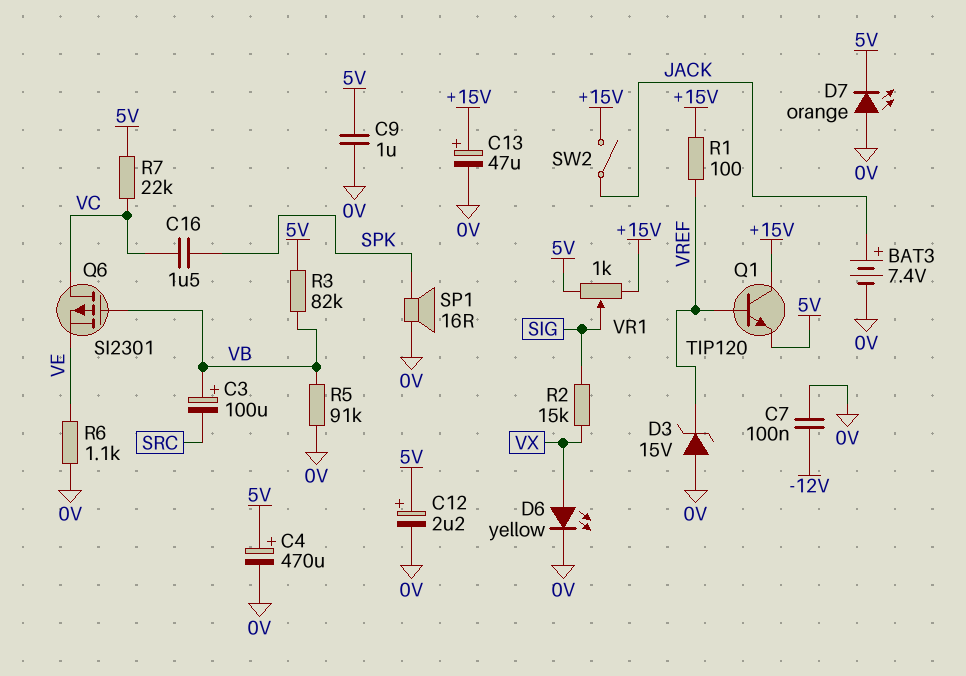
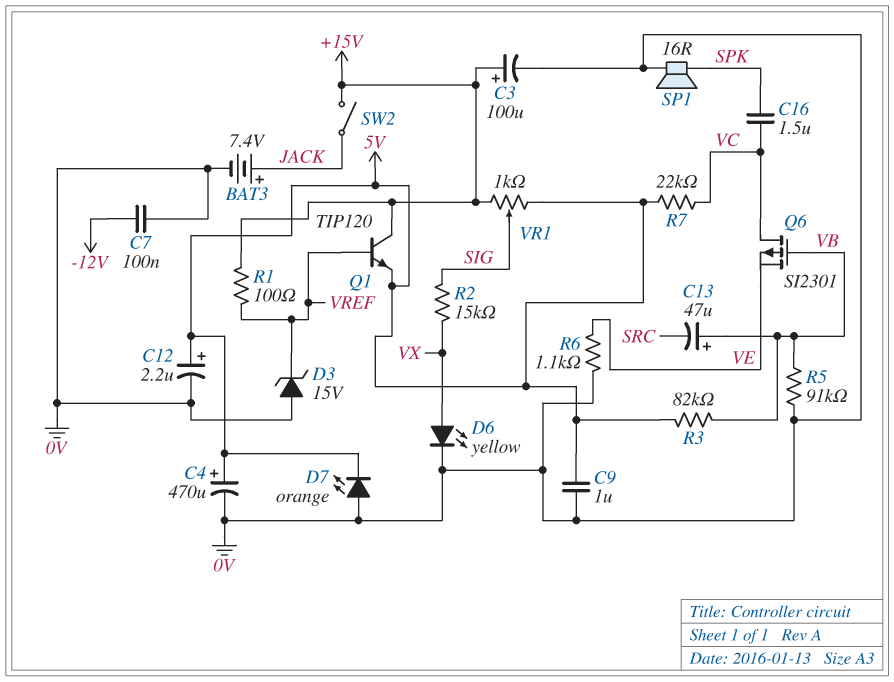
C3: 100uF (plus VB, minus SRC) -> 100uF (plus +15V, minus 0V)
C13: 47uF (plus +15V, minus 0V) -> 47uF (plus VB, minus SRC)

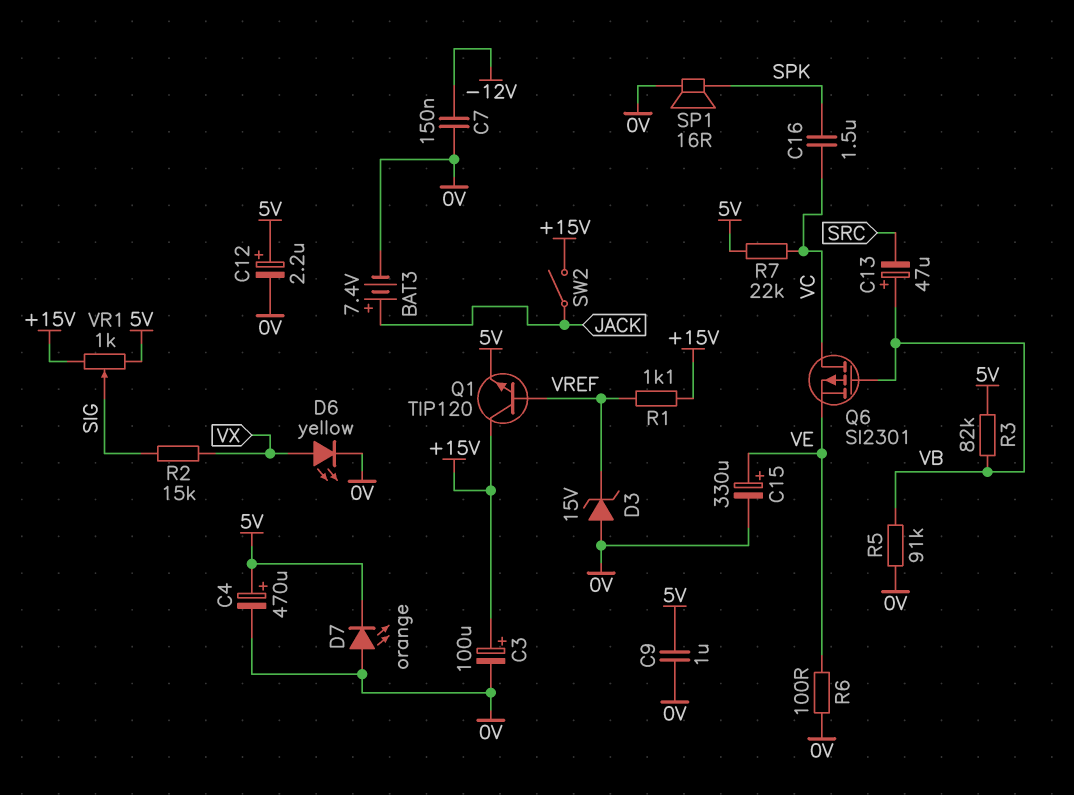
C7: 100nF (-12V, 0V) -> 150nF (-12V, 0V)
C15: none -> 330uF (plus VE, minus 0V)
R1: 100 (+15V, VREF) -> 1.1k (+15V, VREF)
R6: 1.1k (0V, VE) -> 100 (0V, VE)

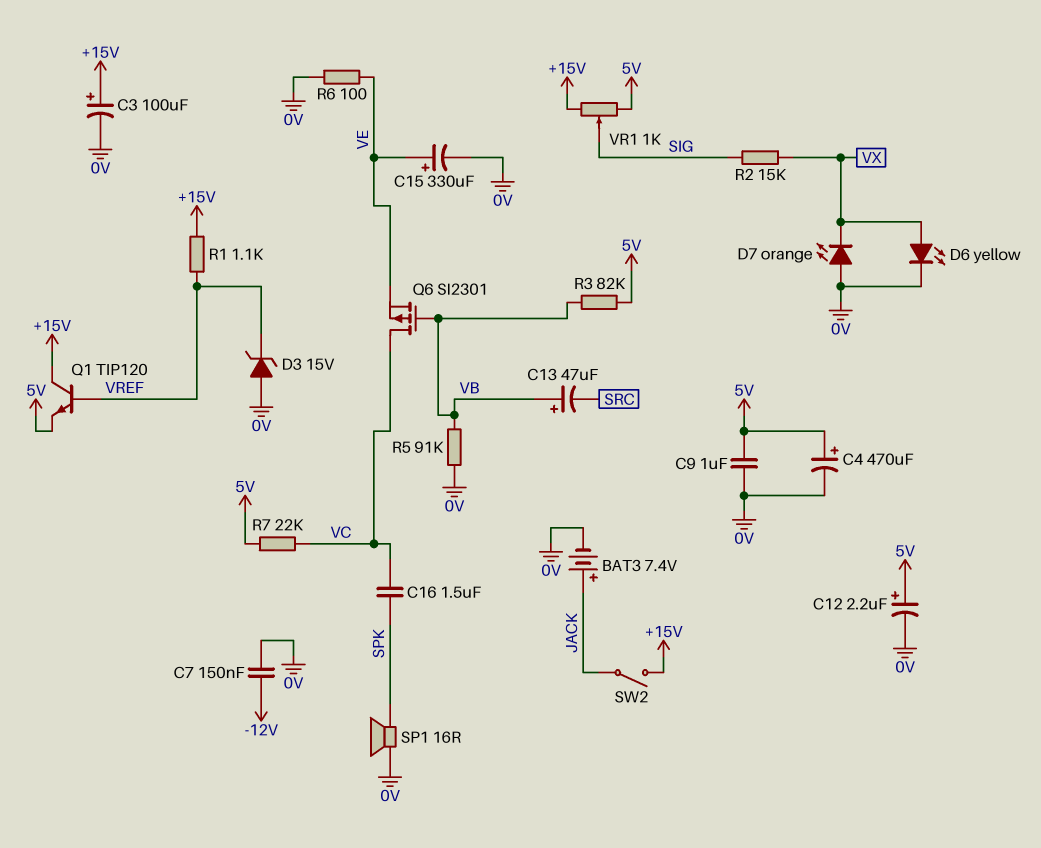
D7: LED orange (A 0V, K 5V) -> LED orange (A 0V, K VX)

